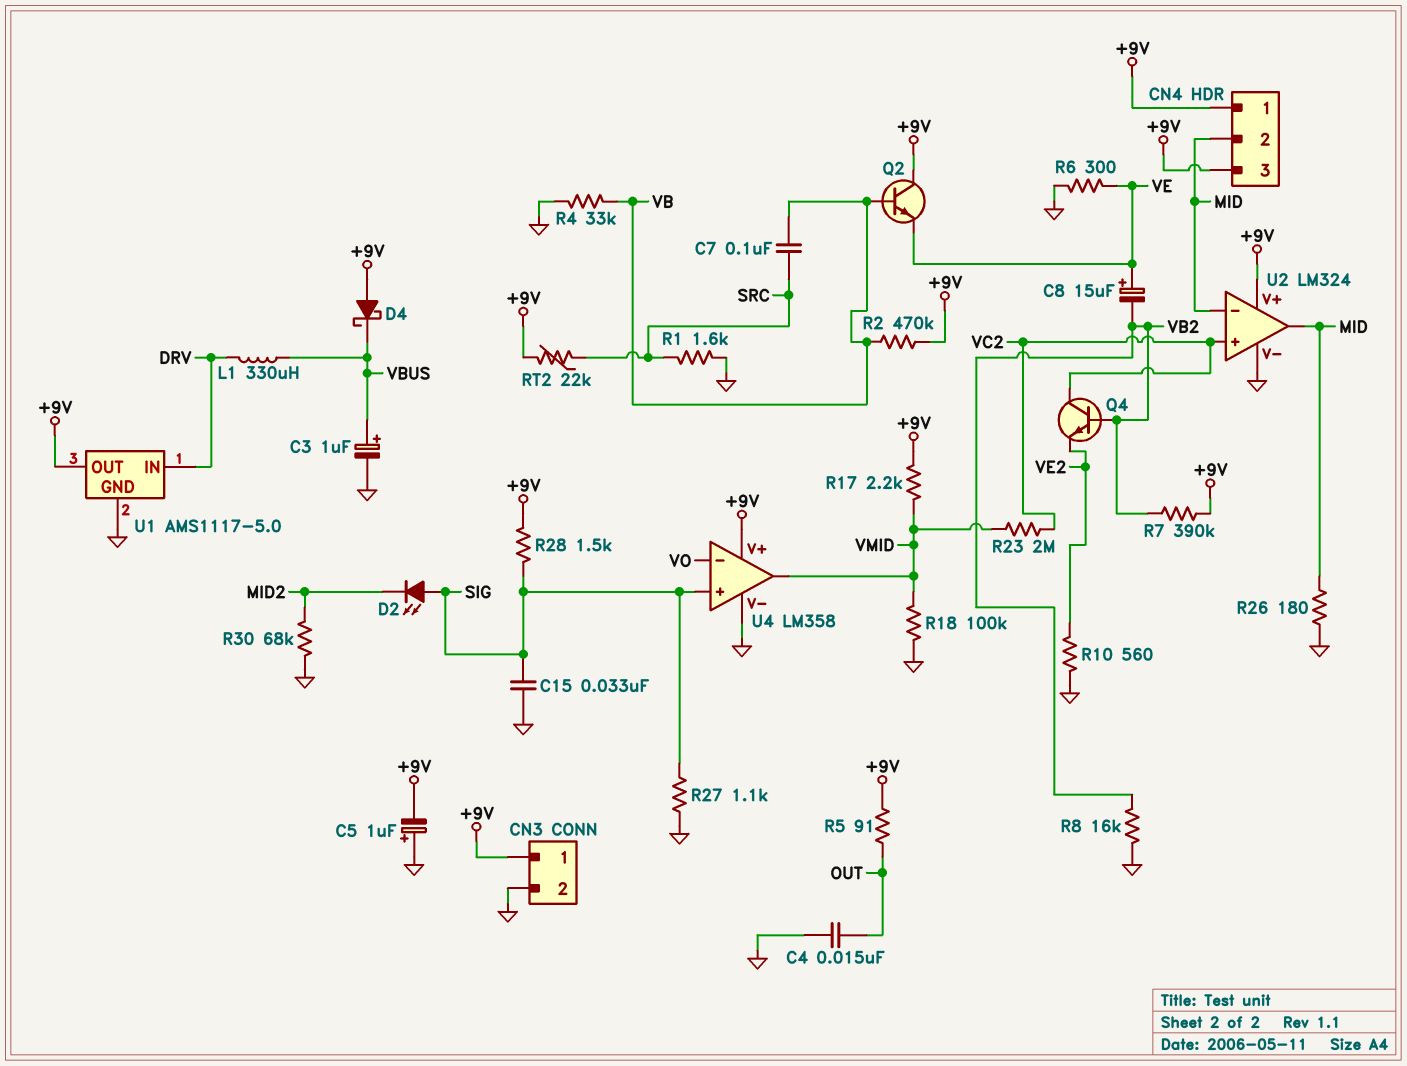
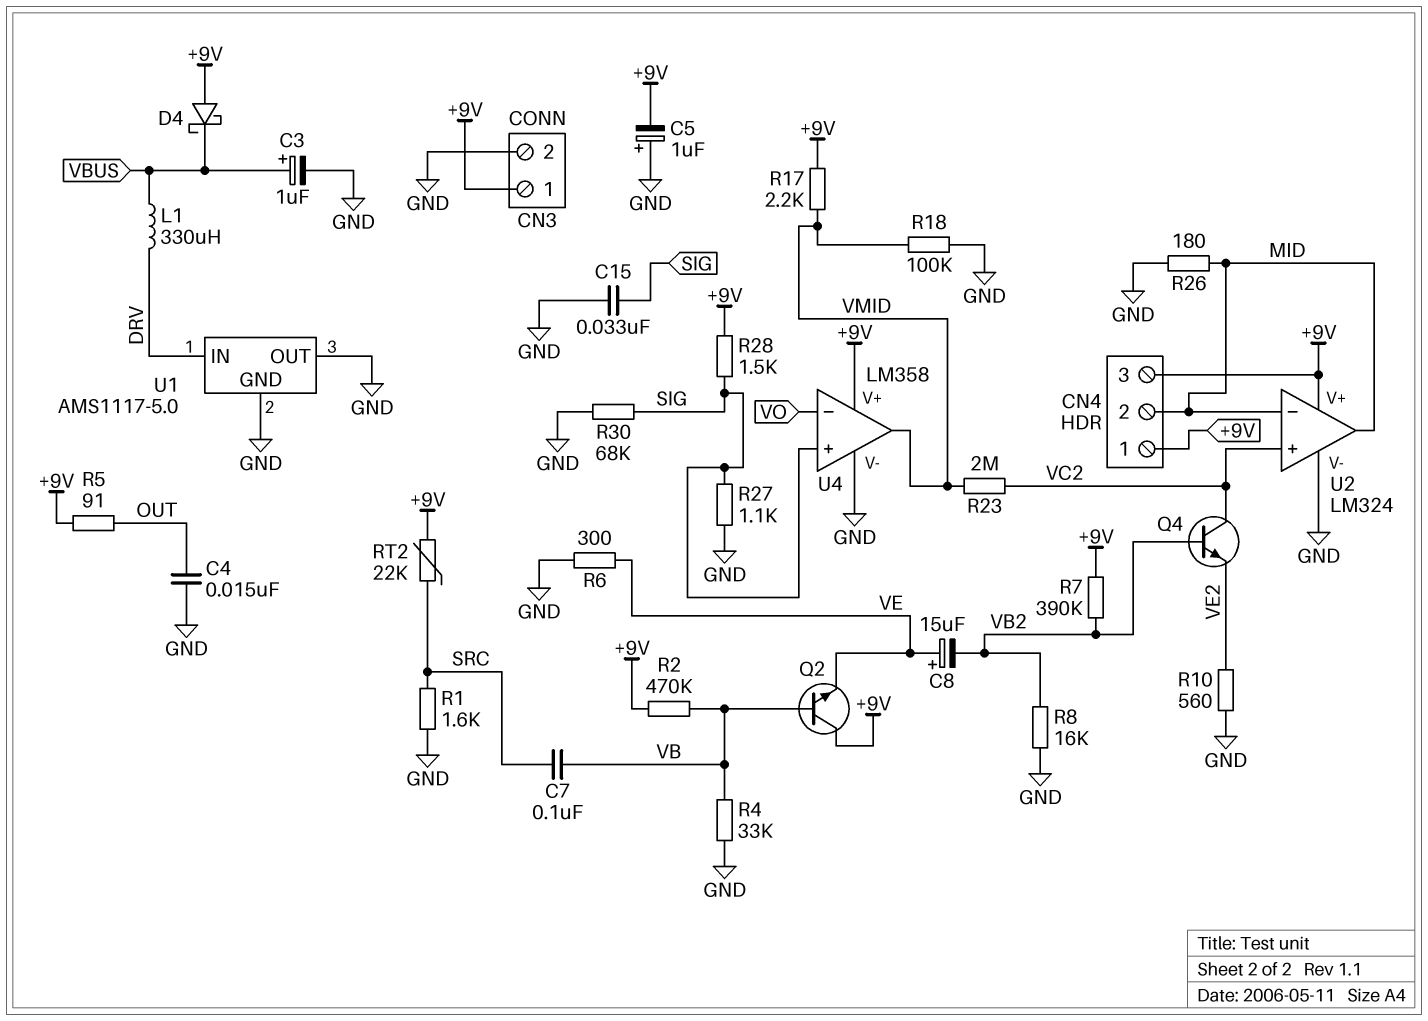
D2: LED (A SIG, K MID2) -> none
R30: 68k (GND, MID2) -> 68k (GND, SIG)
U1 pin OUT: +9V -> GND

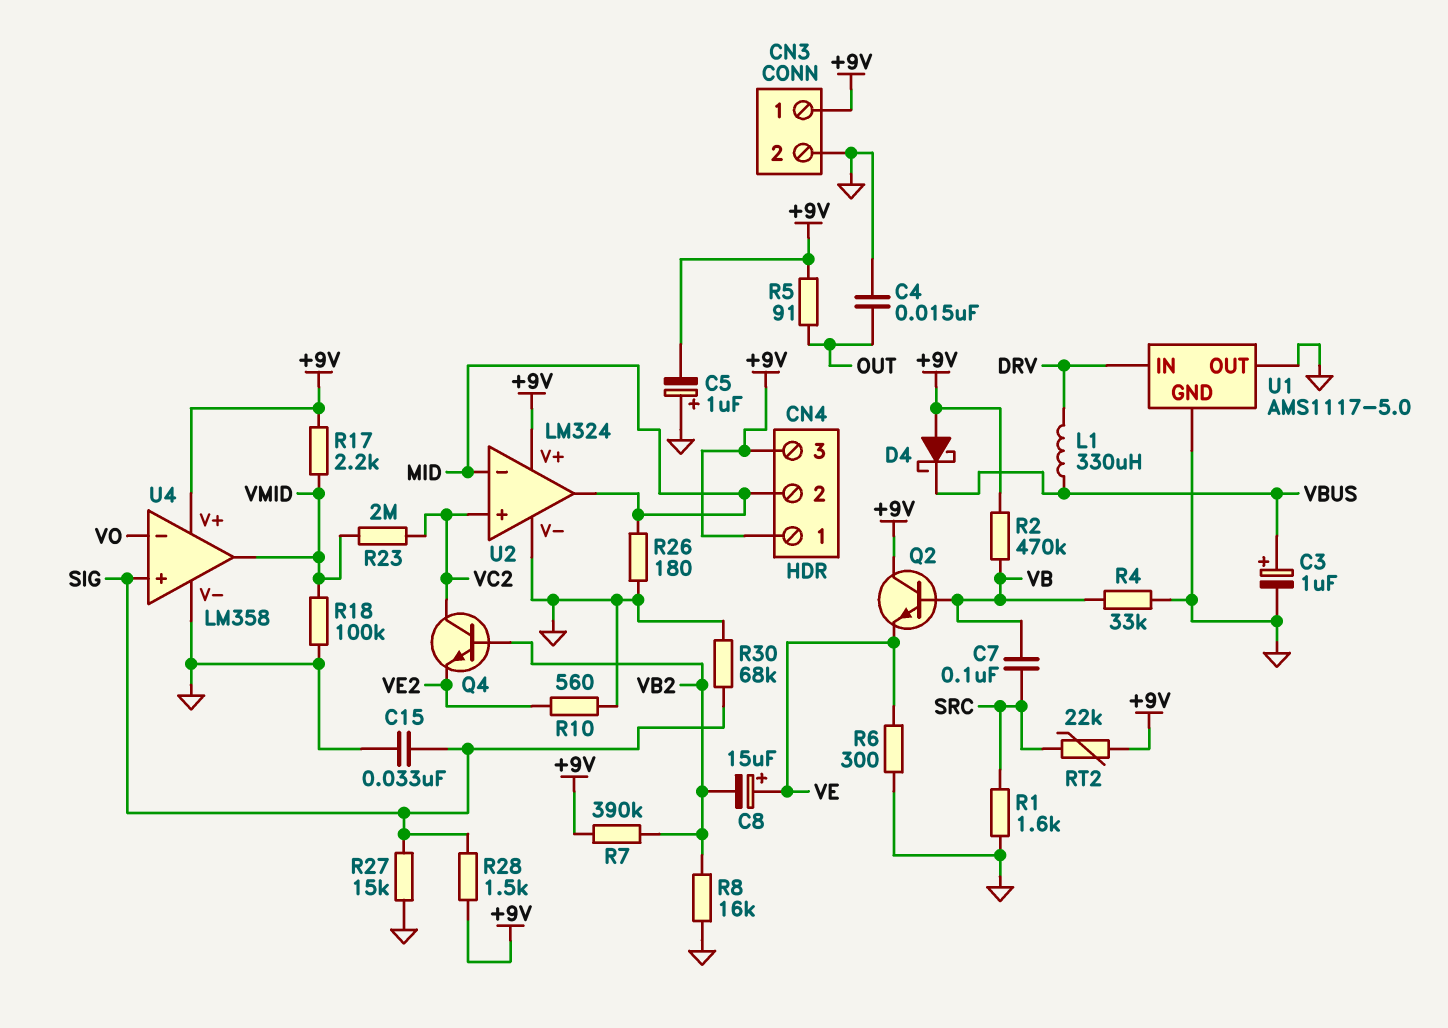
R27: 1.1k (GND, SIG) -> 15k (GND, SIG)

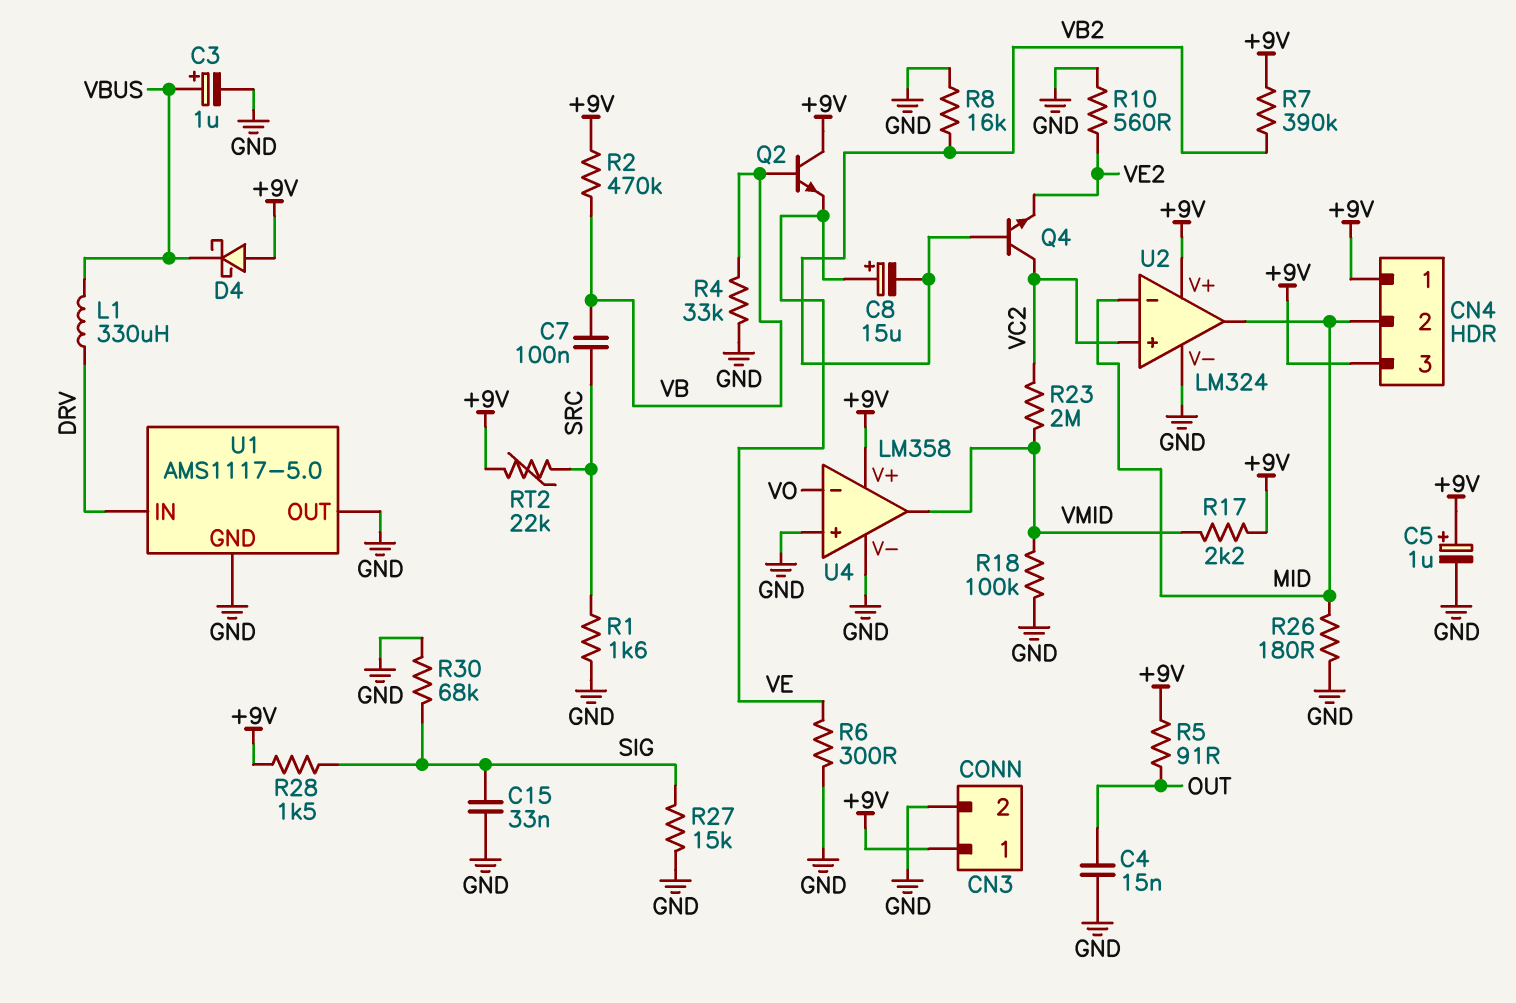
C5: 1uF (plus GND, minus +9V) -> 1uF (plus +9V, minus GND)
U4 pin in+: SIG -> GND

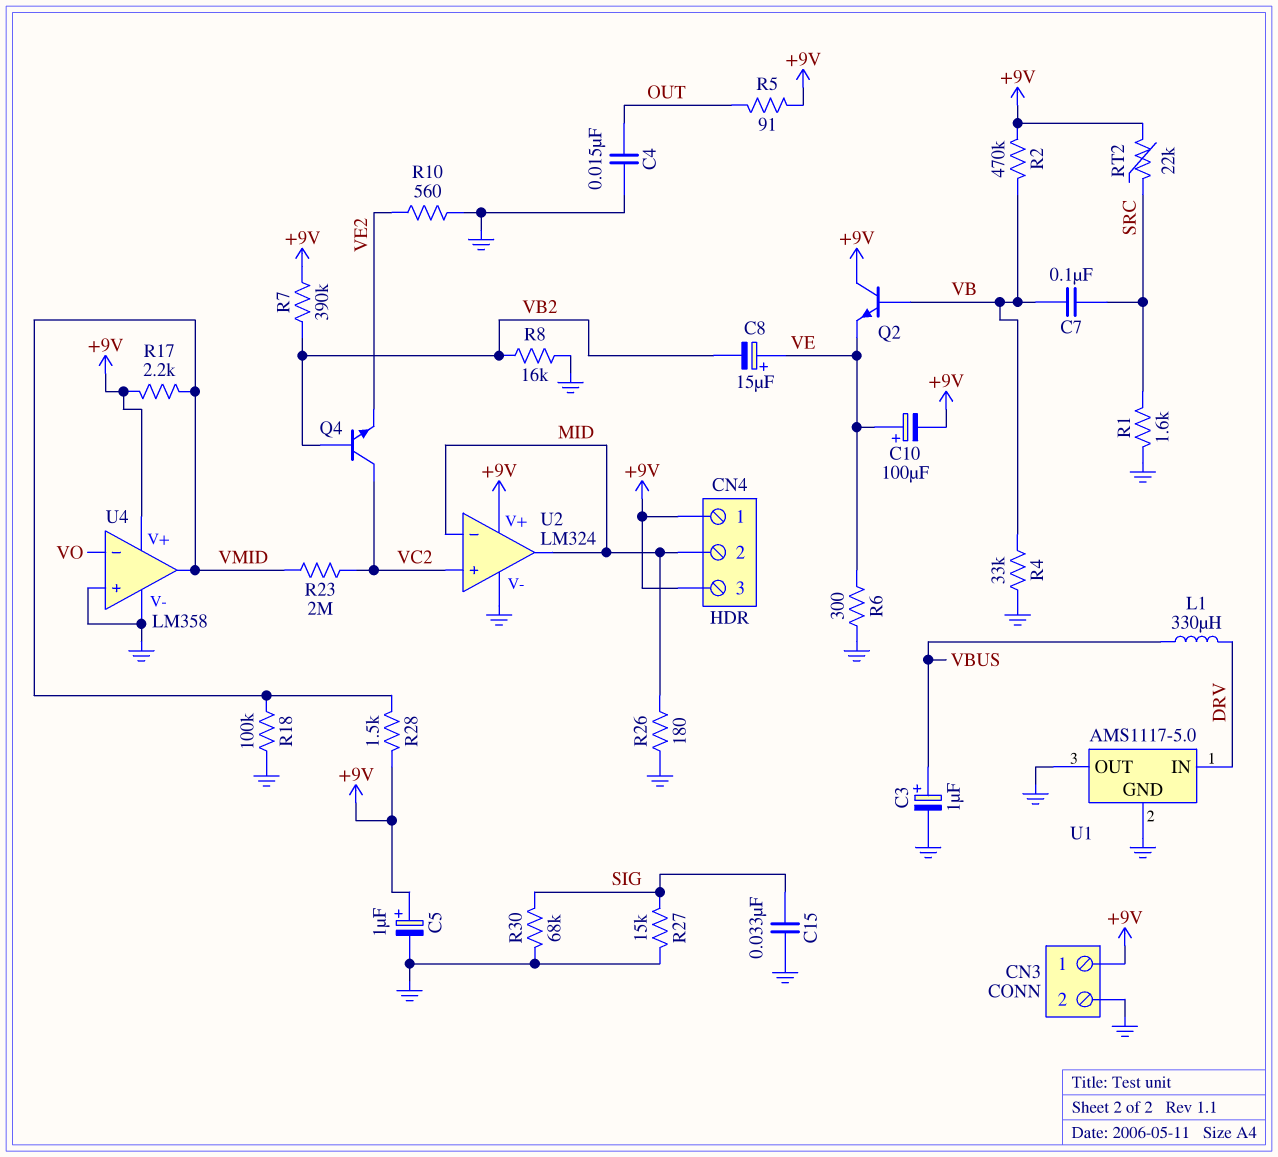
C10: none -> 100uF (plus VE, minus +9V)
D4: schottky (A +9V, K VBUS) -> none
R28: 1.5k (+9V, SIG) -> 1.5k (+9V, VMID)

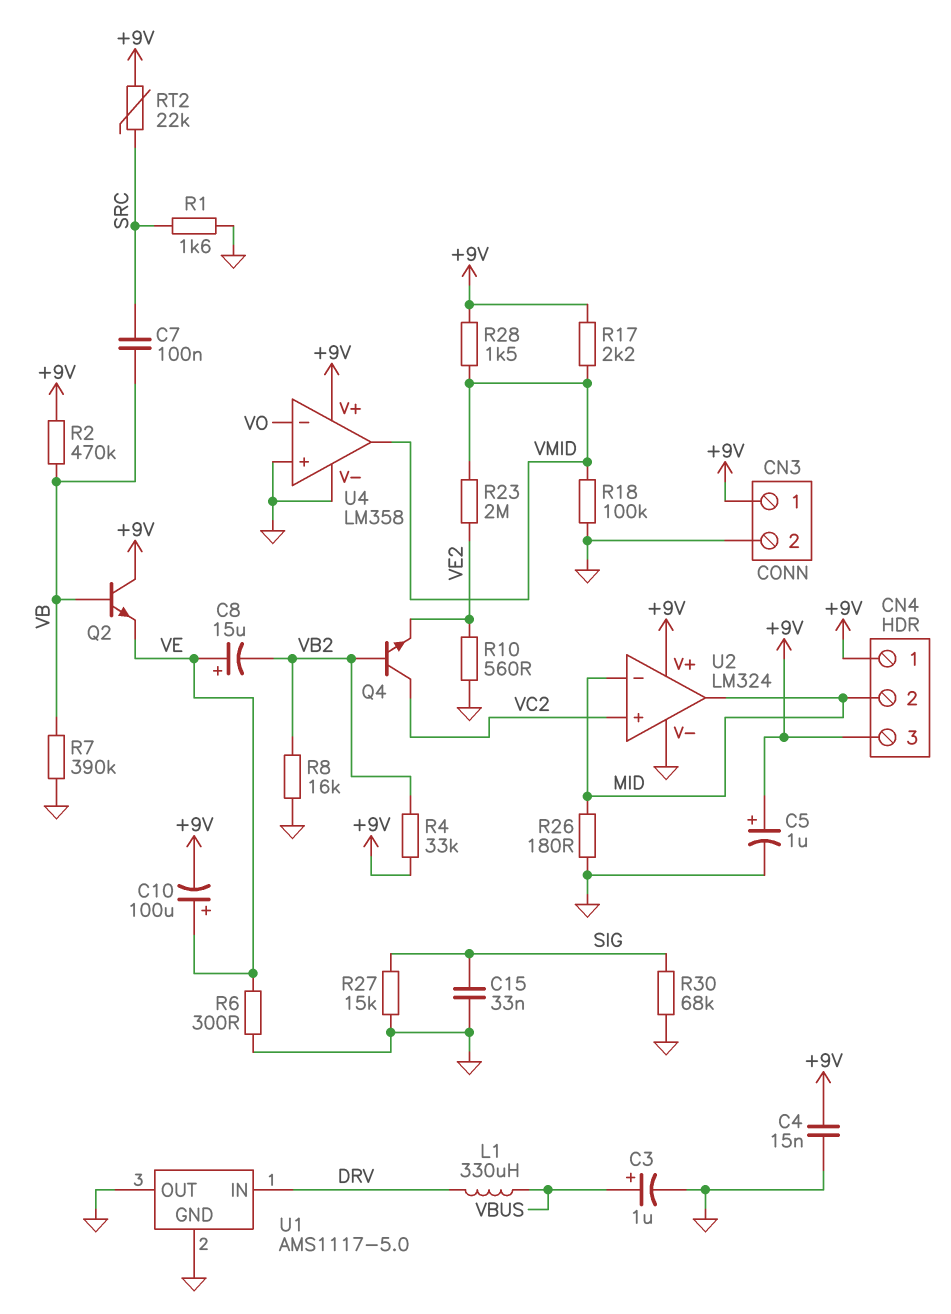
C4: 15nF (GND, OUT) -> 15nF (+9V, GND)
R4: 33k (GND, VB) -> 33k (+9V, VB2)
R5: 91 (+9V, OUT) -> none
R7: 390k (+9V, VB2) -> 390k (GND, VB)
R23: 2M (VC2, VMID) -> 2M (VE2, VMID)

